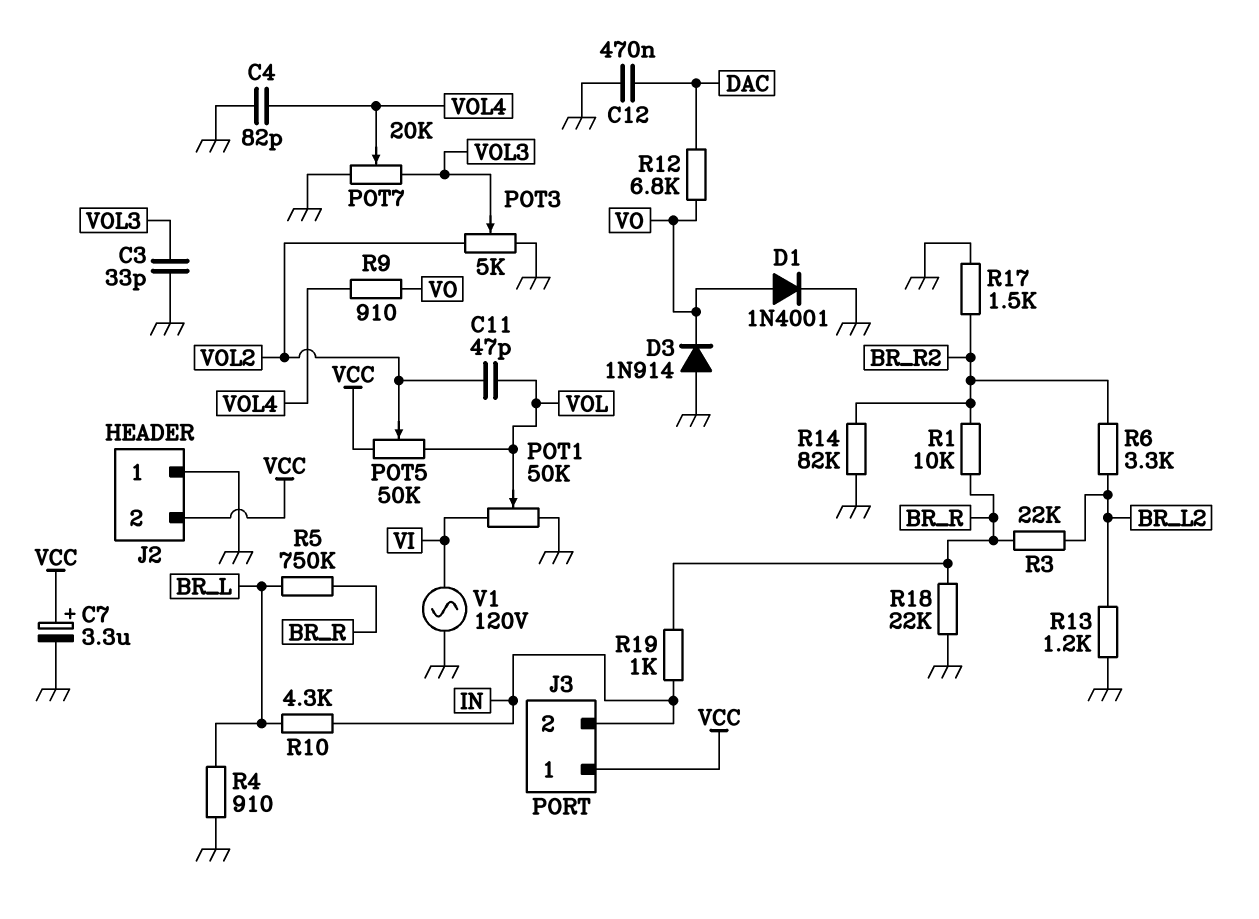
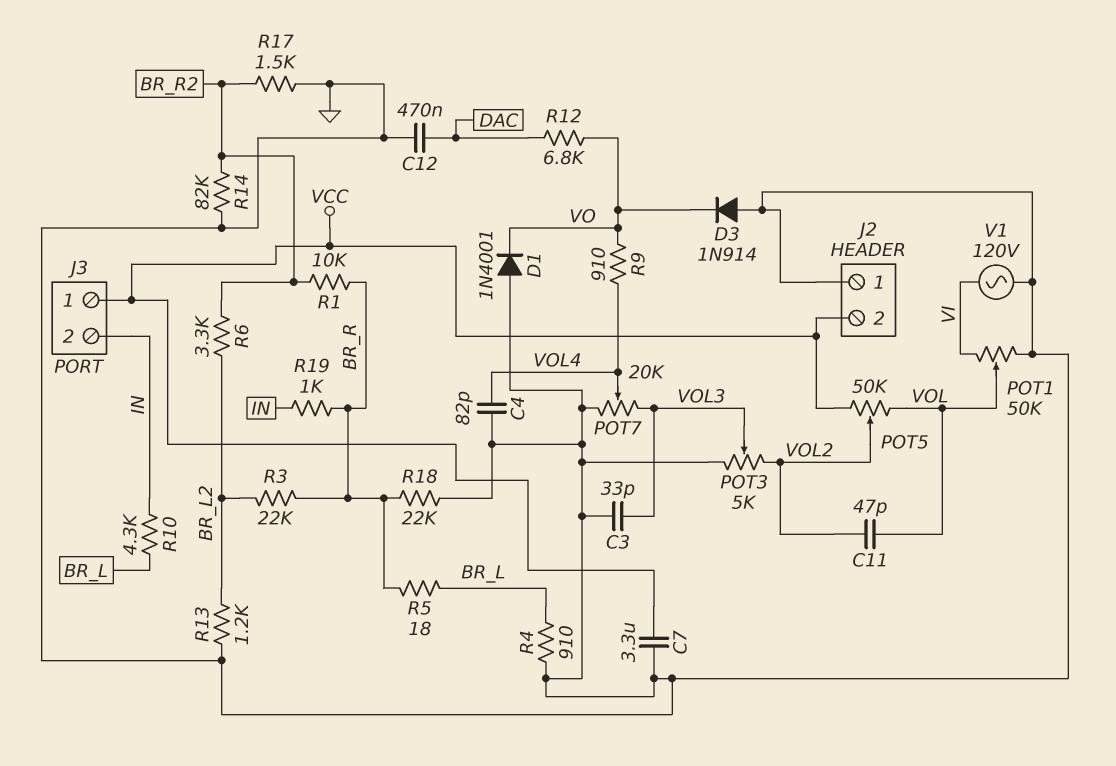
C7: 3.3uF (plus VCC, minus GND) -> 3.3uF (GND, VCC)
D1: diode 1N4001 (A VO, K GND) -> diode 1N4001 (A GND, K VO)
R5: 750k (BR_L, BR_R) -> 18 (BR_L, BR_R)

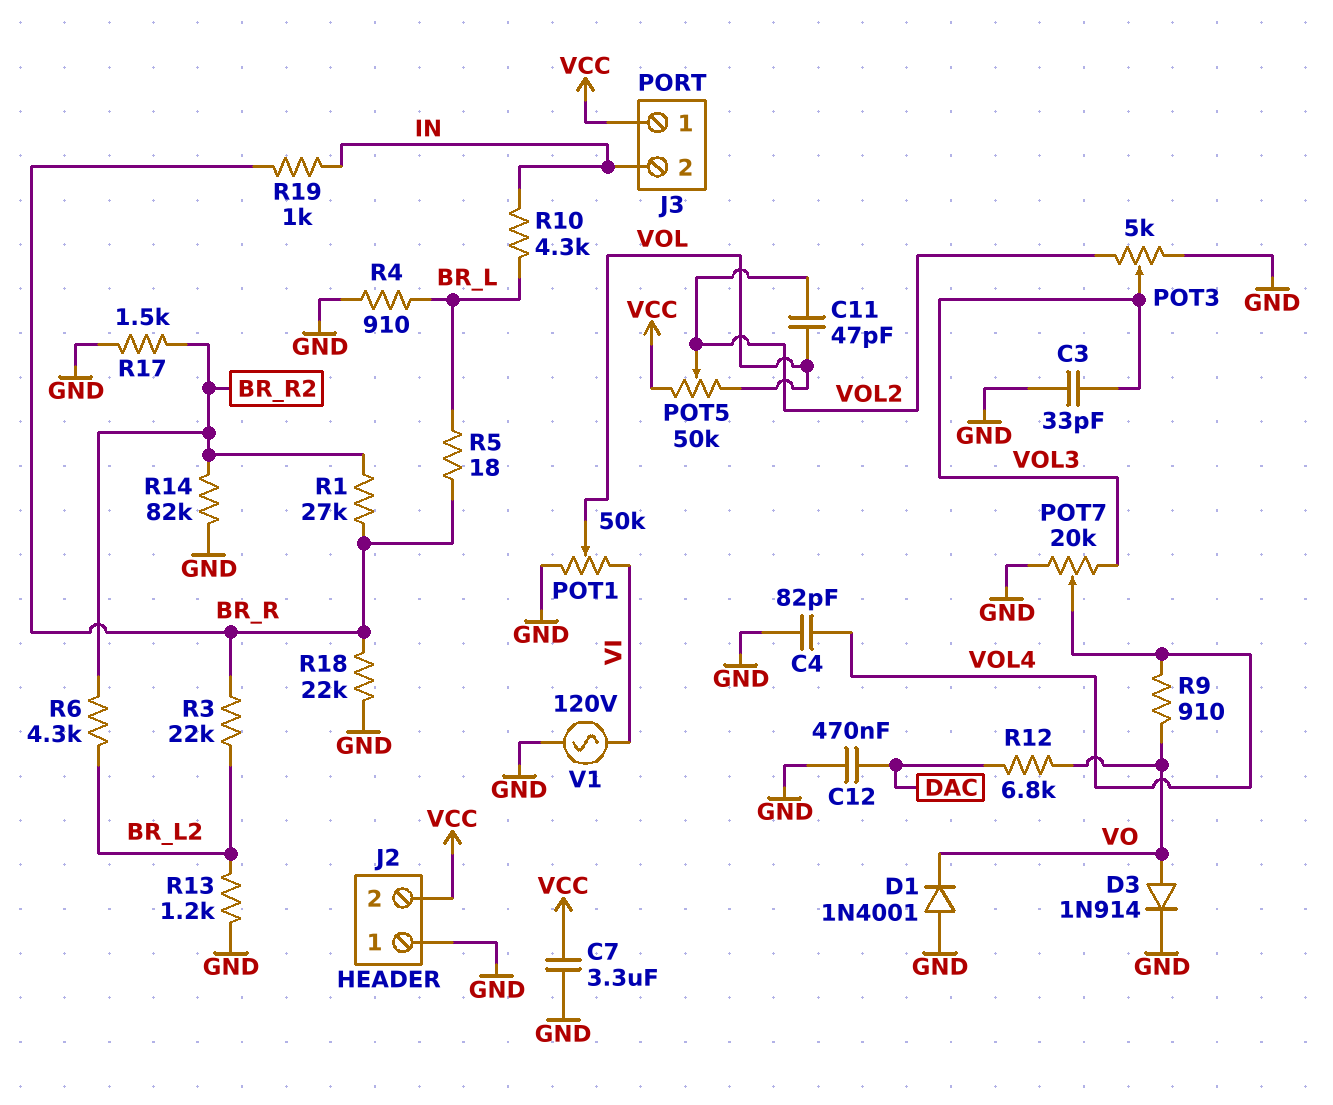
D3: diode 1N914 (A GND, K VO) -> diode 1N914 (A VO, K GND)
R1: 10k (BR_R, BR_R2) -> 27k (BR_R, BR_R2)
R6: 3.3k (BR_L2, BR_R2) -> 4.3k (BR_L2, BR_R2)

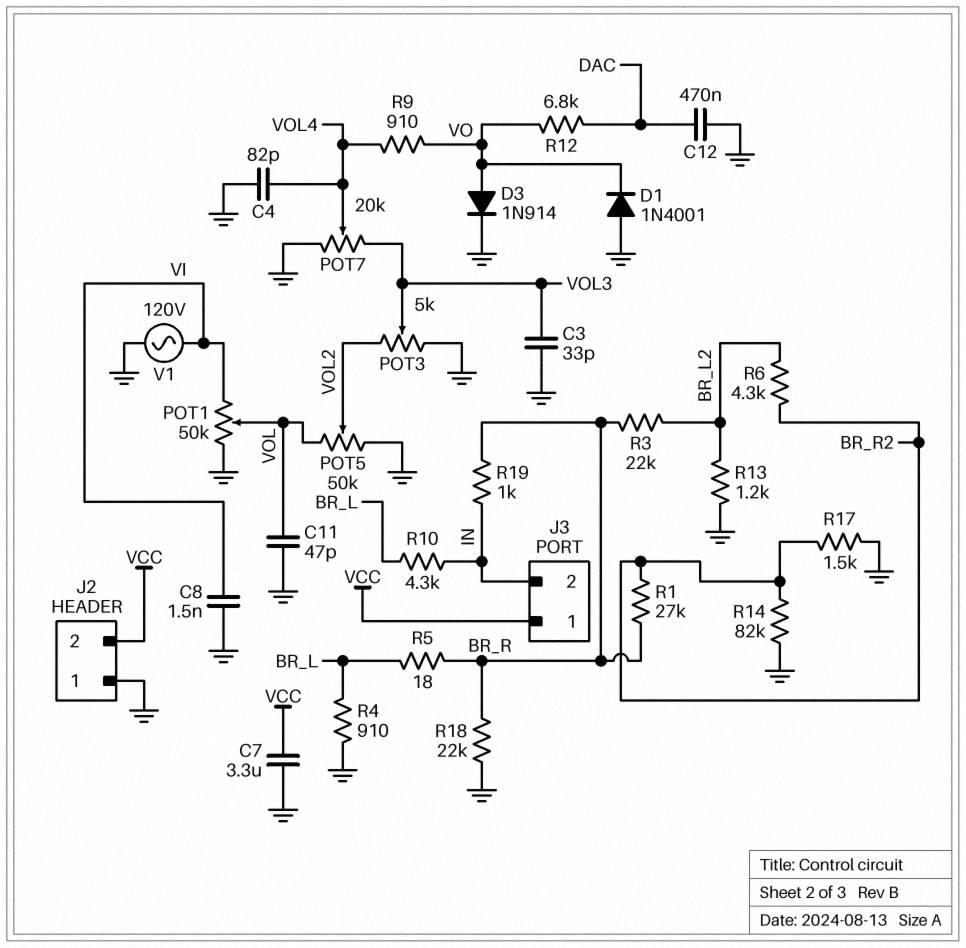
C8: none -> 1.5nF (GND, VI)
C11: 47pF (VOL, VOL2) -> 47pF (GND, VOL)
POT5: 50k (VCC, VOL, wiper VOL2) -> 50k (GND, VOL, wiper VOL2)

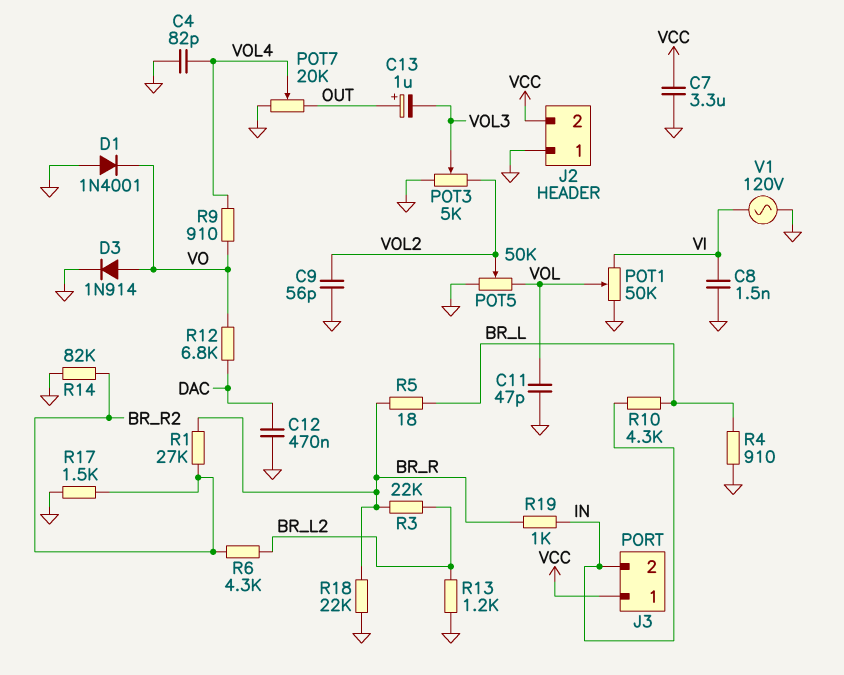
C3: 33pF (GND, VOL3) -> none
C9: none -> 56pF (GND, VOL2)
C13: none -> 1uF (plus OUT, minus VOL3)
POT7: 20k (GND, VOL3, wiper VOL4) -> 20k (GND, OUT, wiper VOL4)

